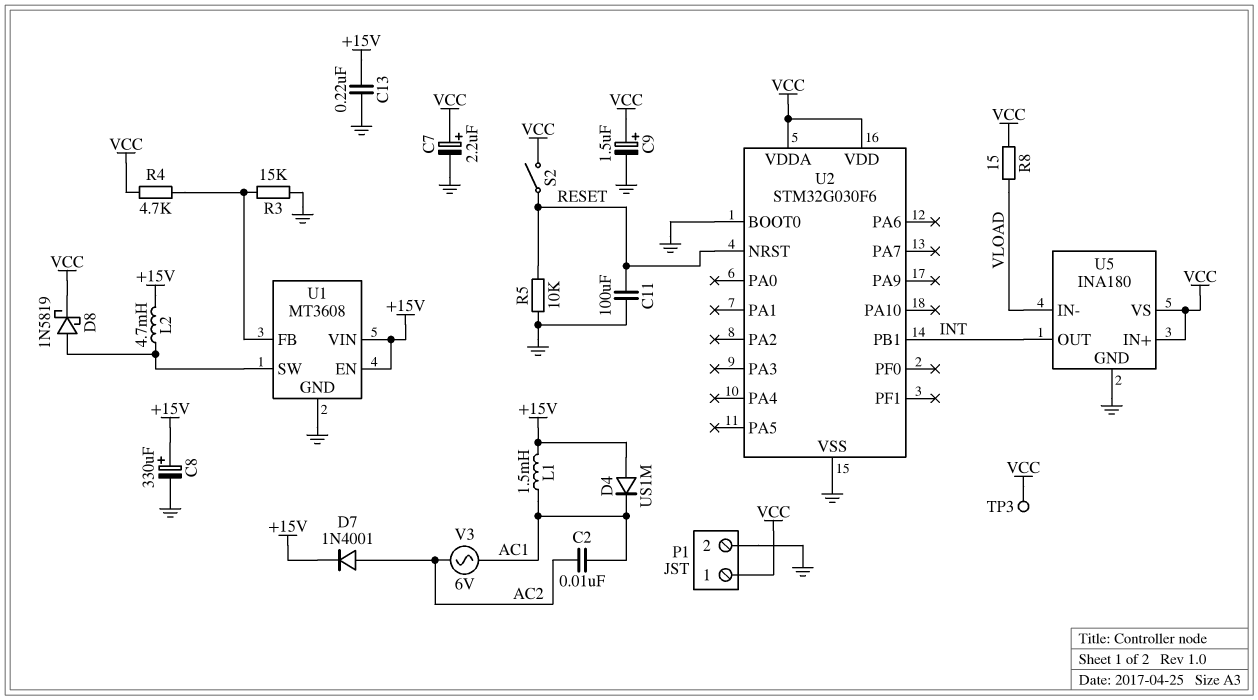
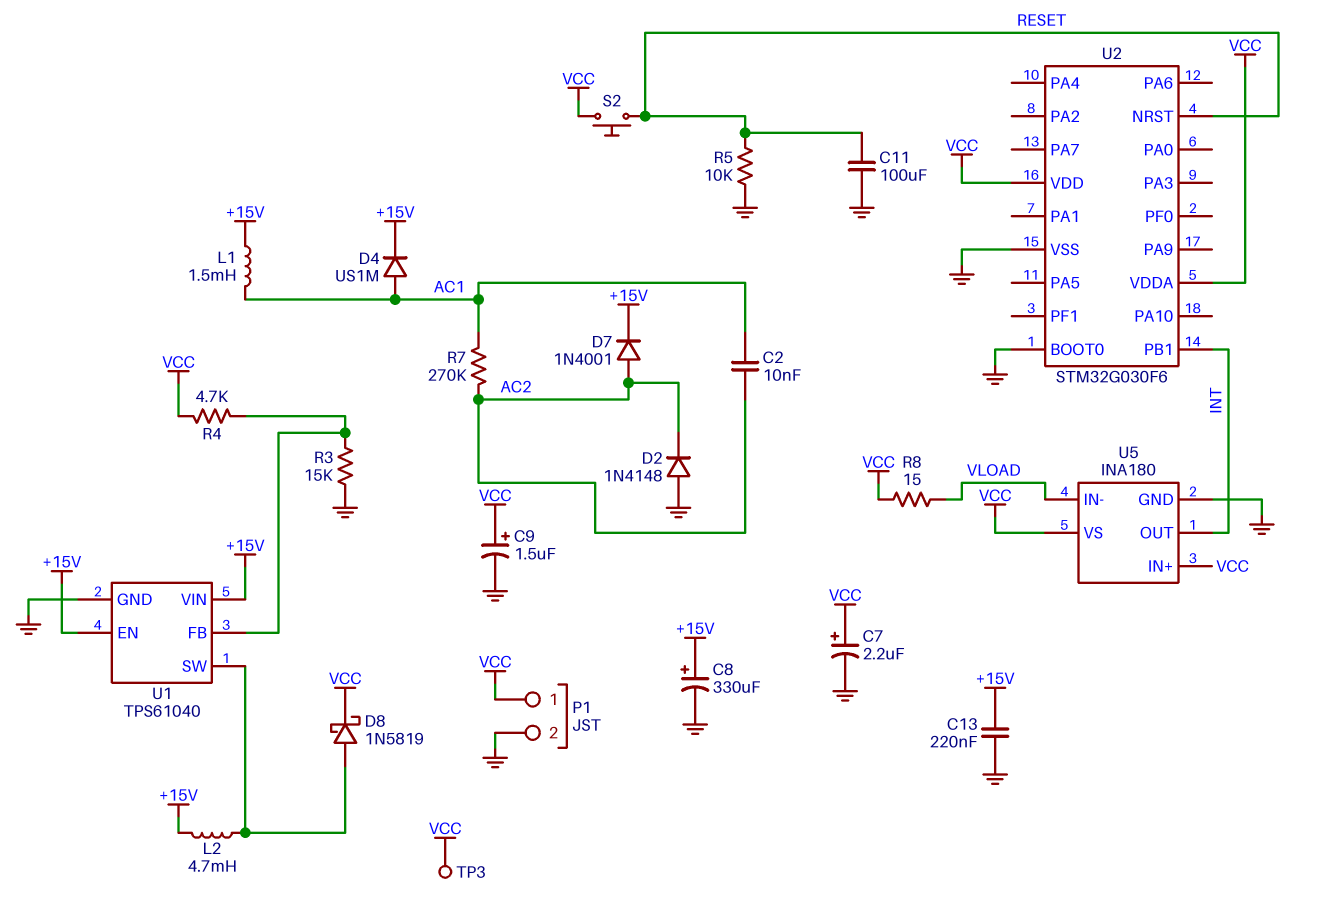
D2: none -> diode 1N4148 (A GND, K AC2)
D4: diode US1M (A +15V, K AC1) -> diode US1M (A AC1, K +15V)
R7: none -> 270k (AC1, AC2)
S2: switch (RESET, VCC) -> button (RESET, VCC)
U1: MT3608 -> TPS61040
V3: AC 6V (AC1, AC2) -> none

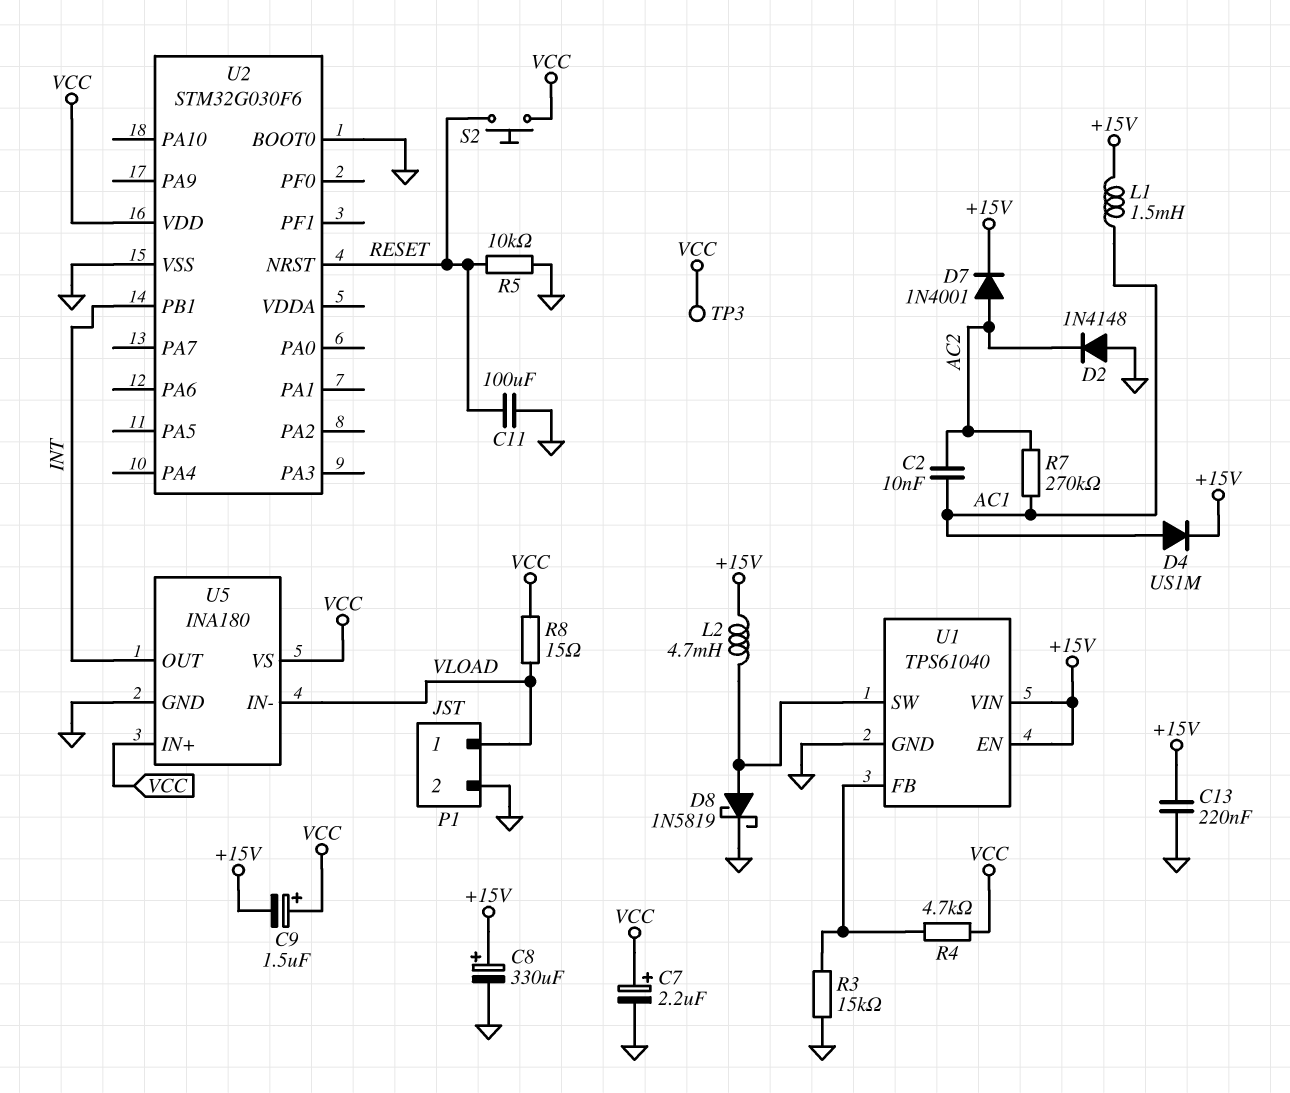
C9: 1.5uF (plus VCC, minus GND) -> 1.5uF (plus VCC, minus +15V)
D8: schottky 1N5819 (A U1/SW, K VCC) -> schottky 1N5819 (A U1/SW, K GND)
P1 pin 1: VCC -> VLOAD
U2 pin VDDA: VCC -> none

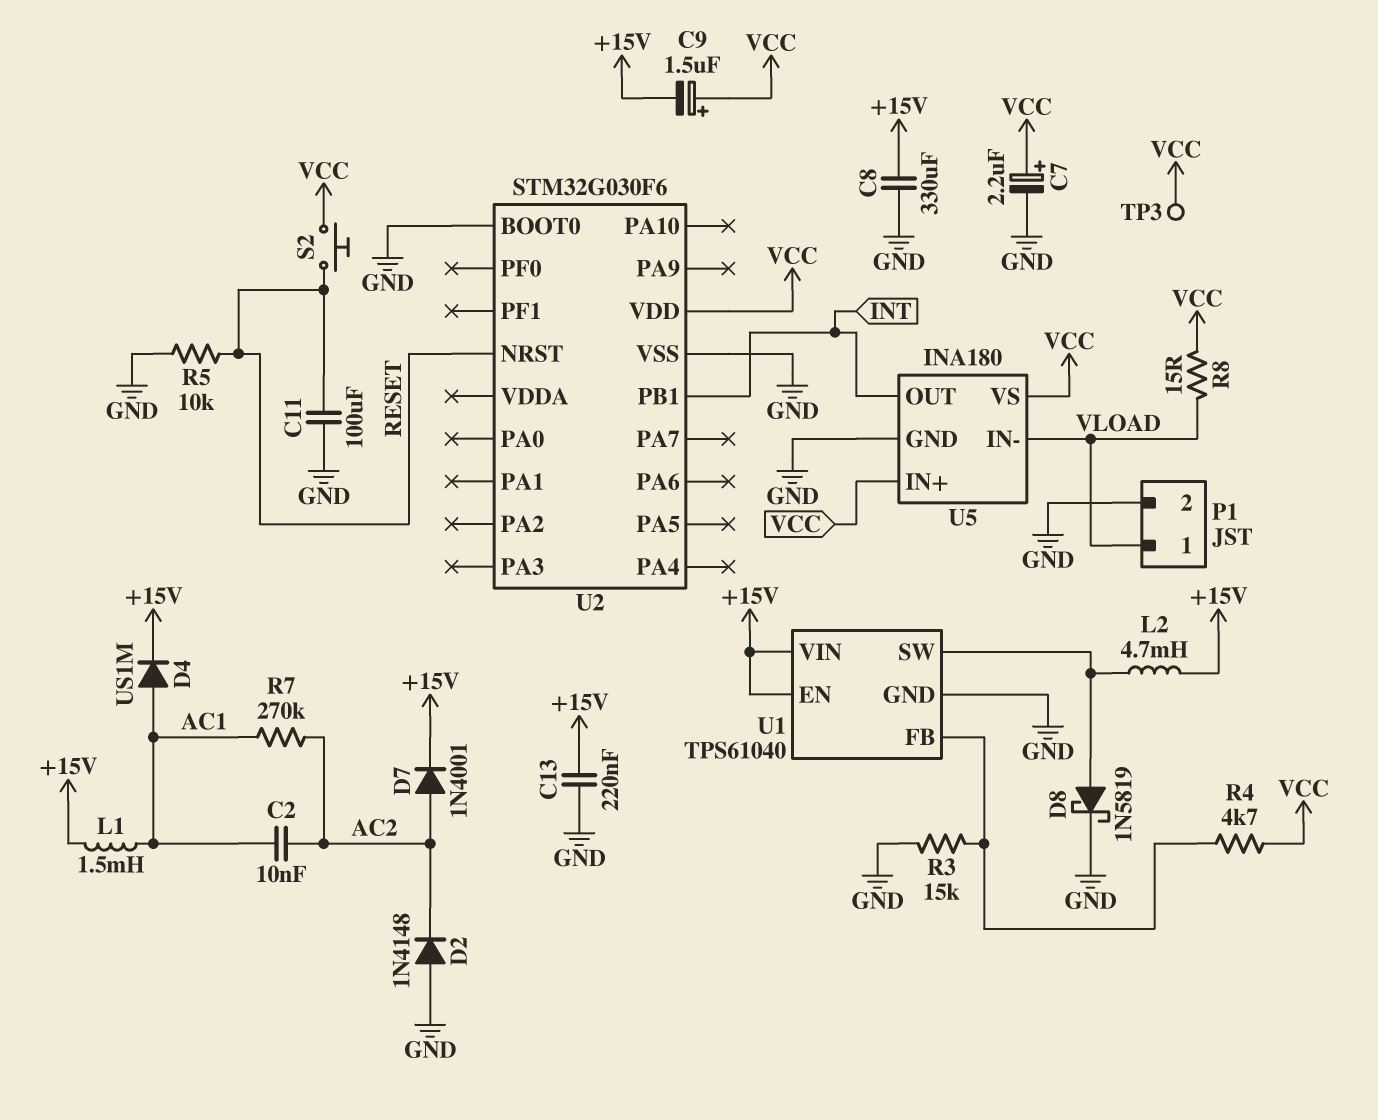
C8: 330uF (plus +15V, minus GND) -> 330uF (+15V, GND)

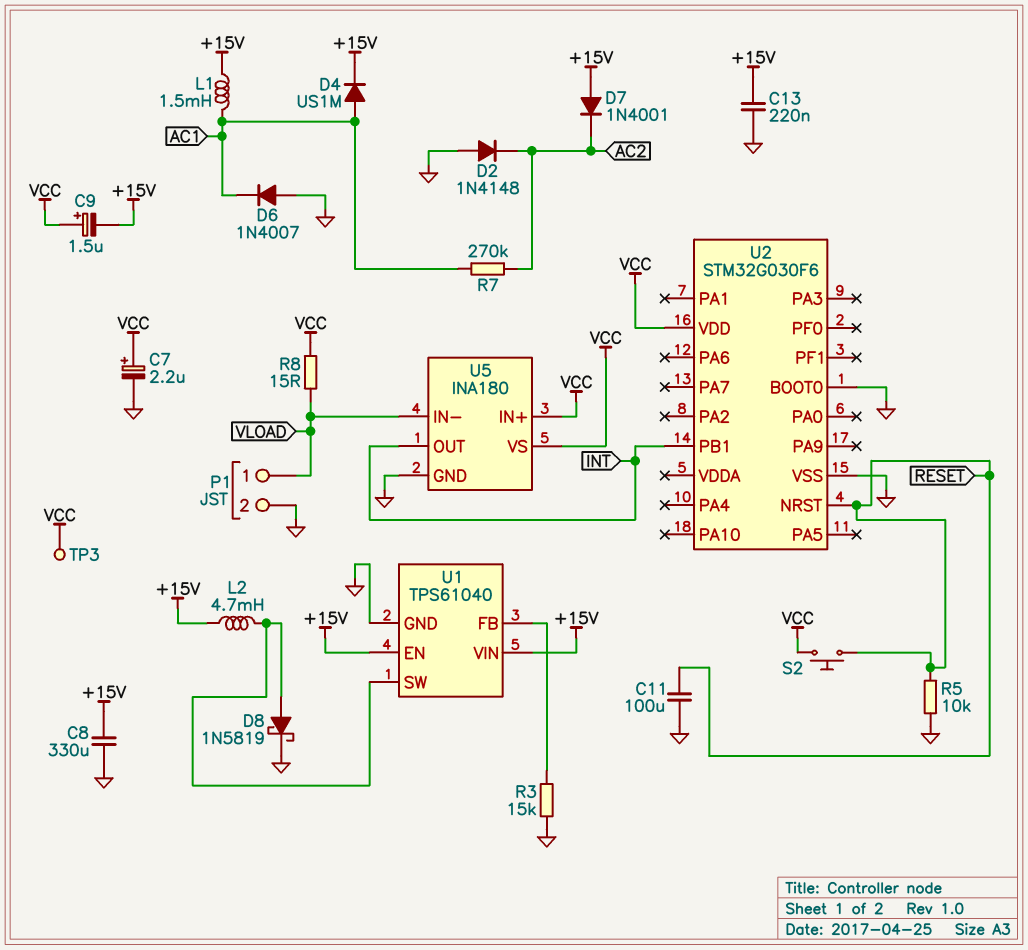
C2: 10nF (AC1, AC2) -> none
D6: none -> diode 1N4007 (A GND, K AC1)
D7: diode 1N4001 (A AC2, K +15V) -> diode 1N4001 (A +15V, K AC2)
R4: 4.7k (U1/FB, VCC) -> none

